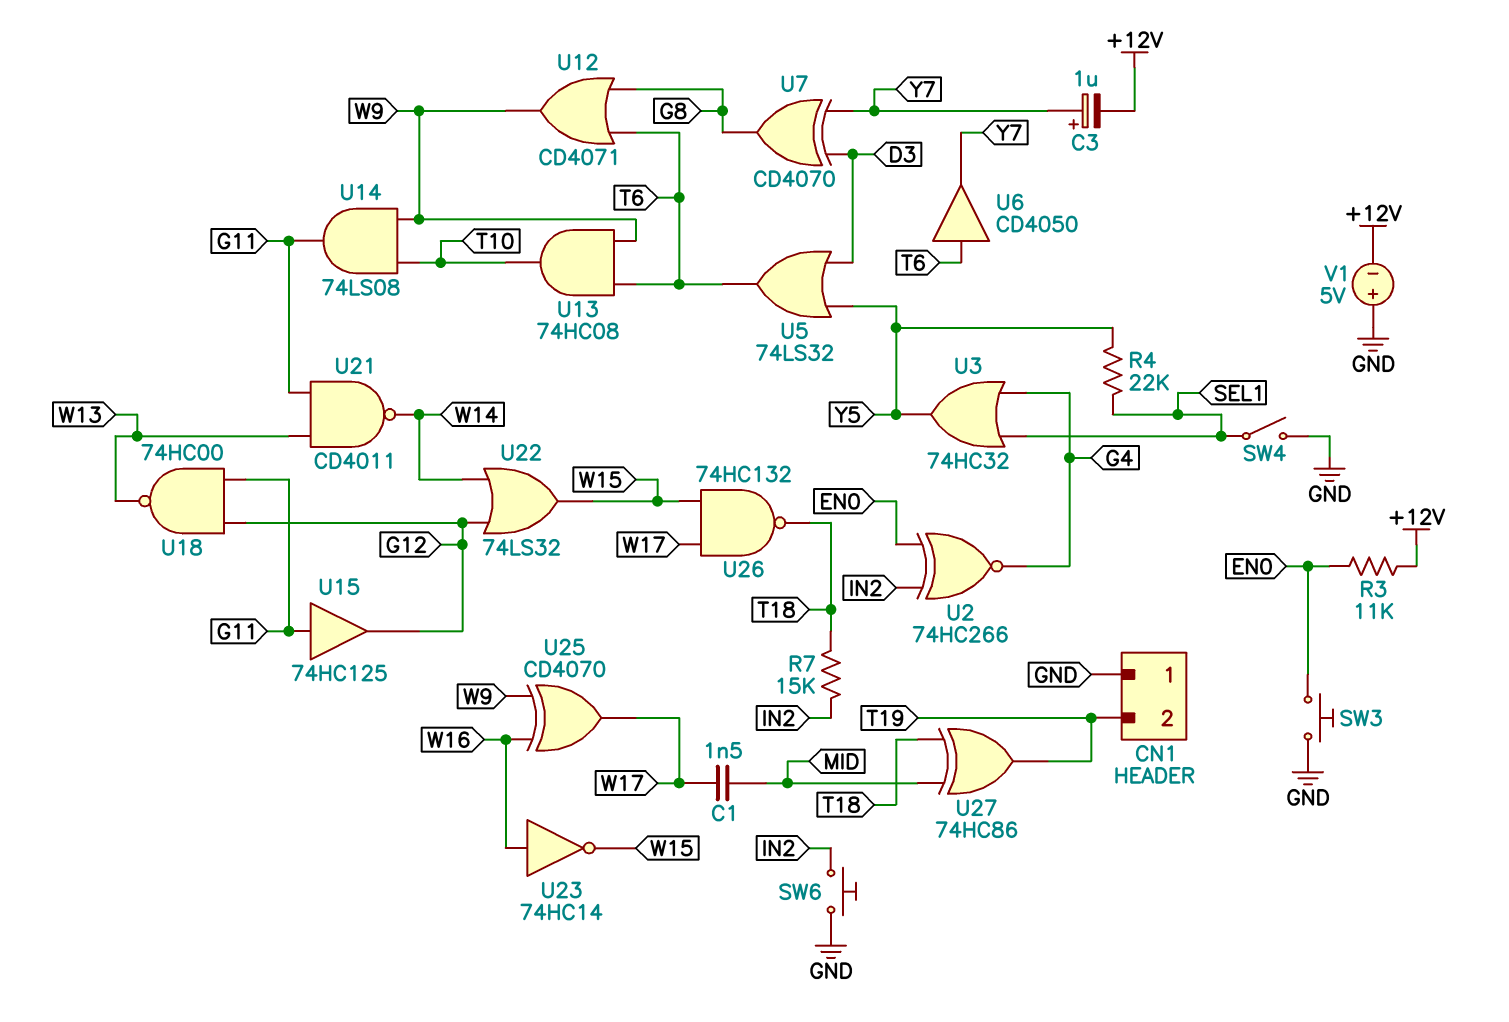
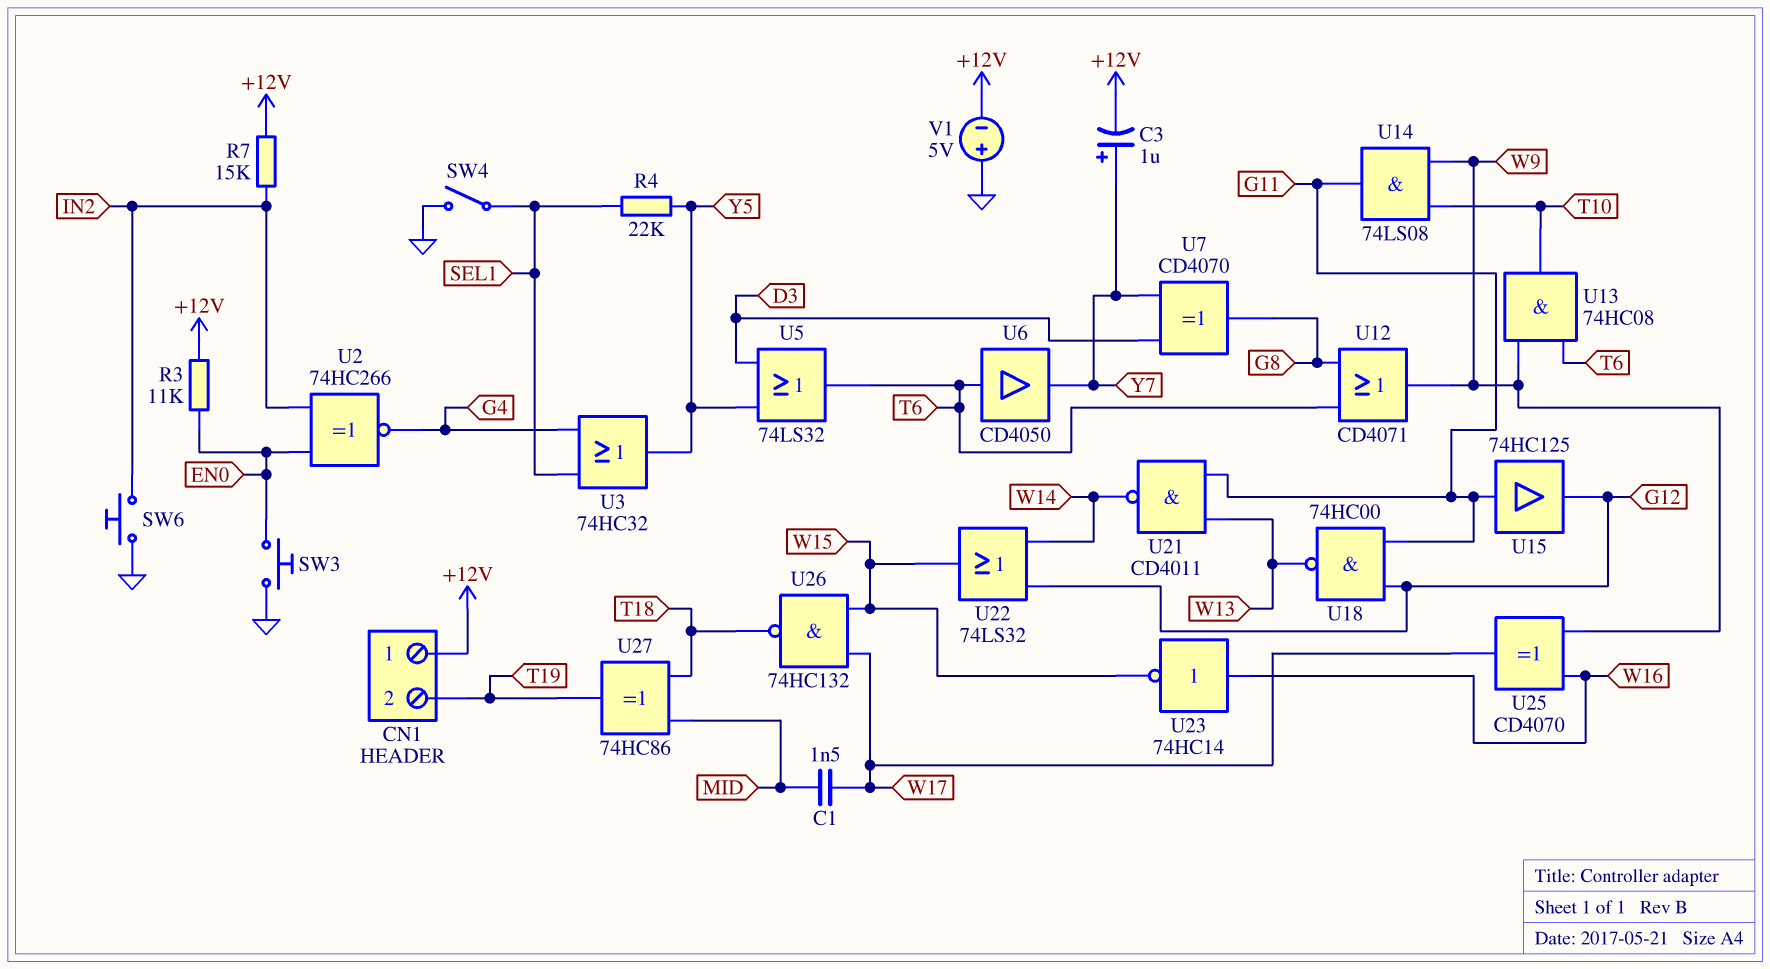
CN1 pin 1: GND -> +12V
R7: 15k (IN2, T18) -> 15k (+12V, IN2)

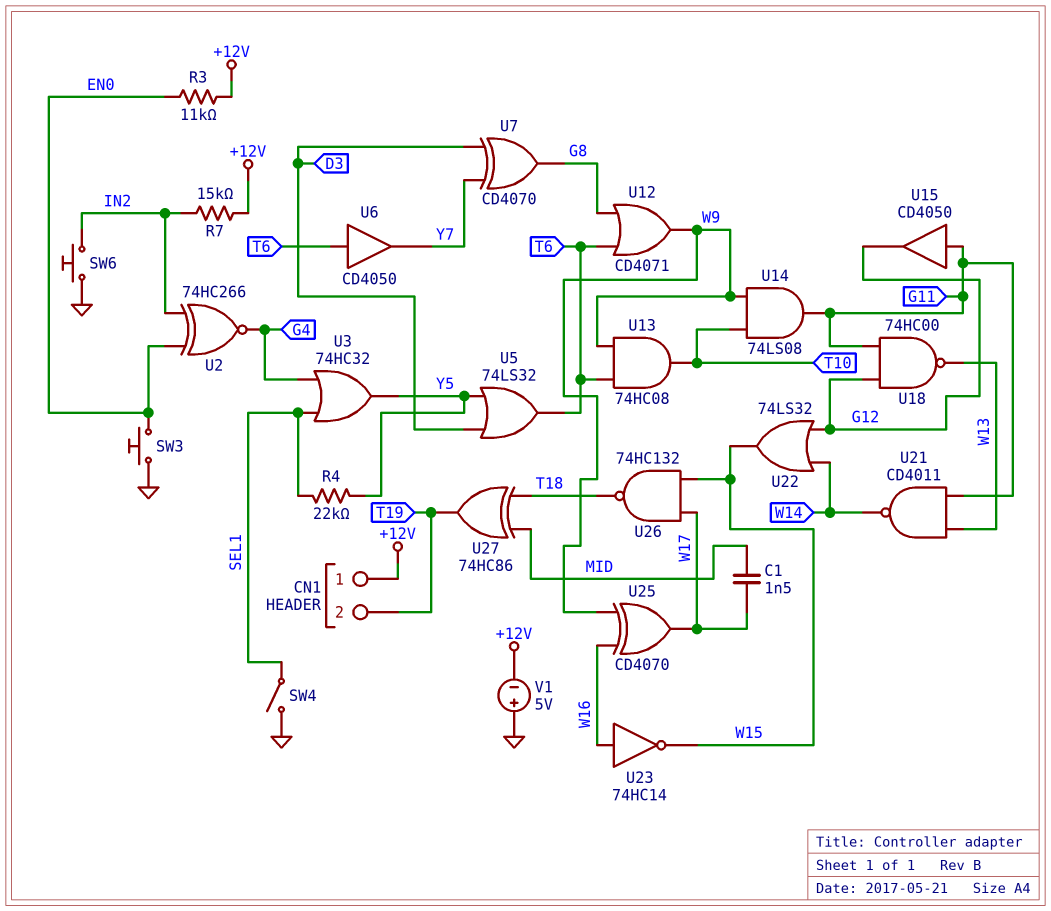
C3: 1uF (plus Y7, minus +12V) -> none
U15: buffer 74HC125 (in G11, out G12) -> buffer CD4050 (in G11, out G12)

